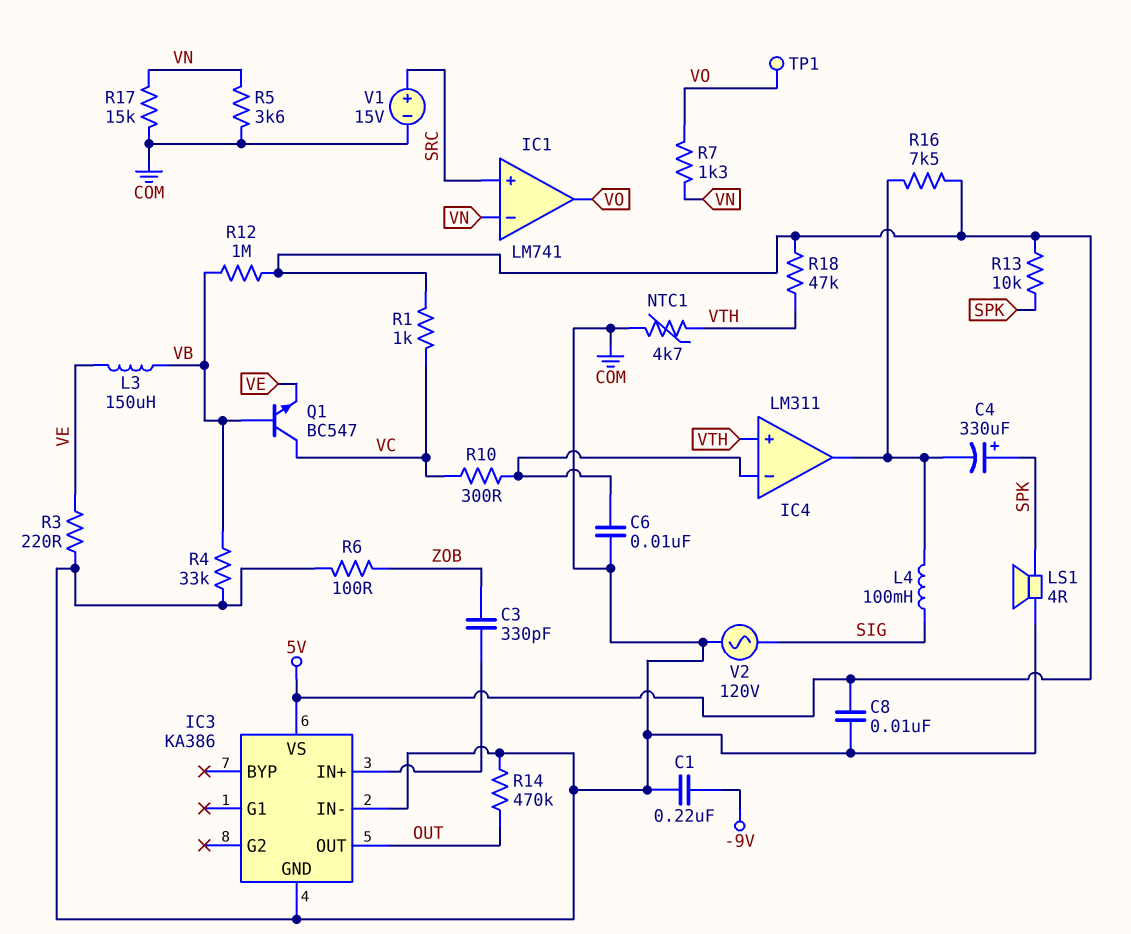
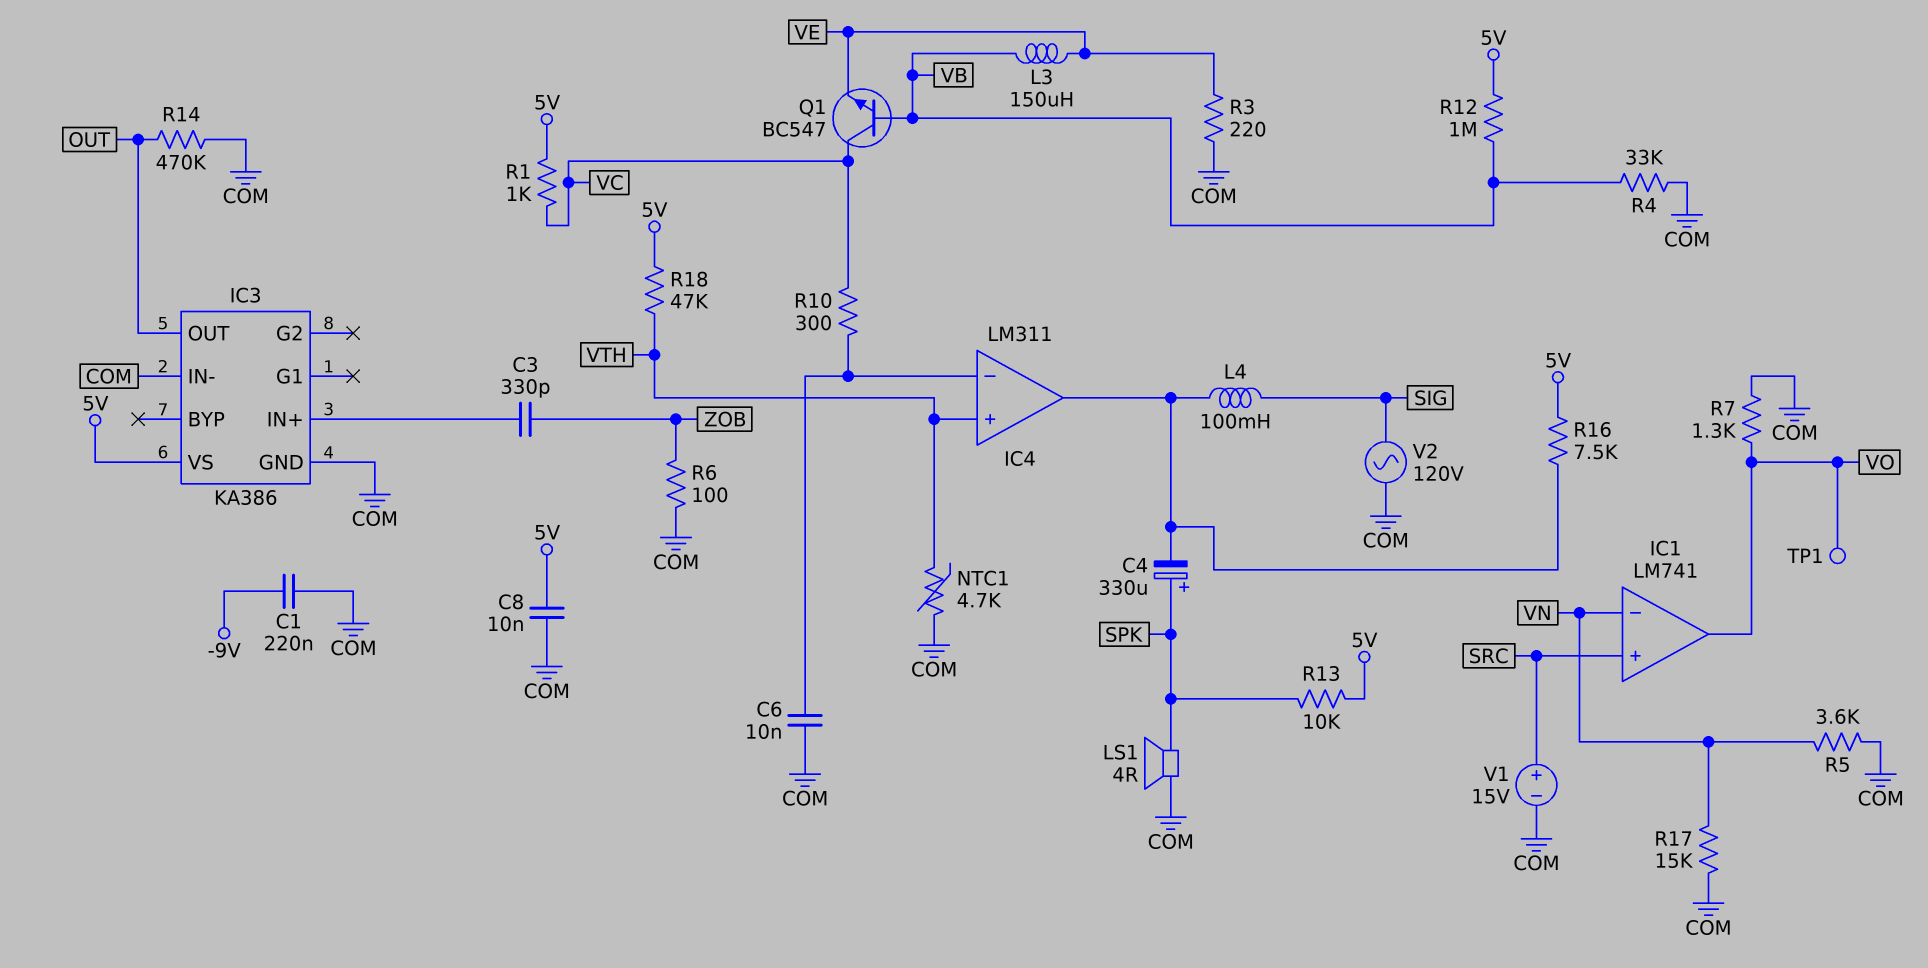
R7: 1.3k (VN, VO) -> 1.3k (COM, VO)

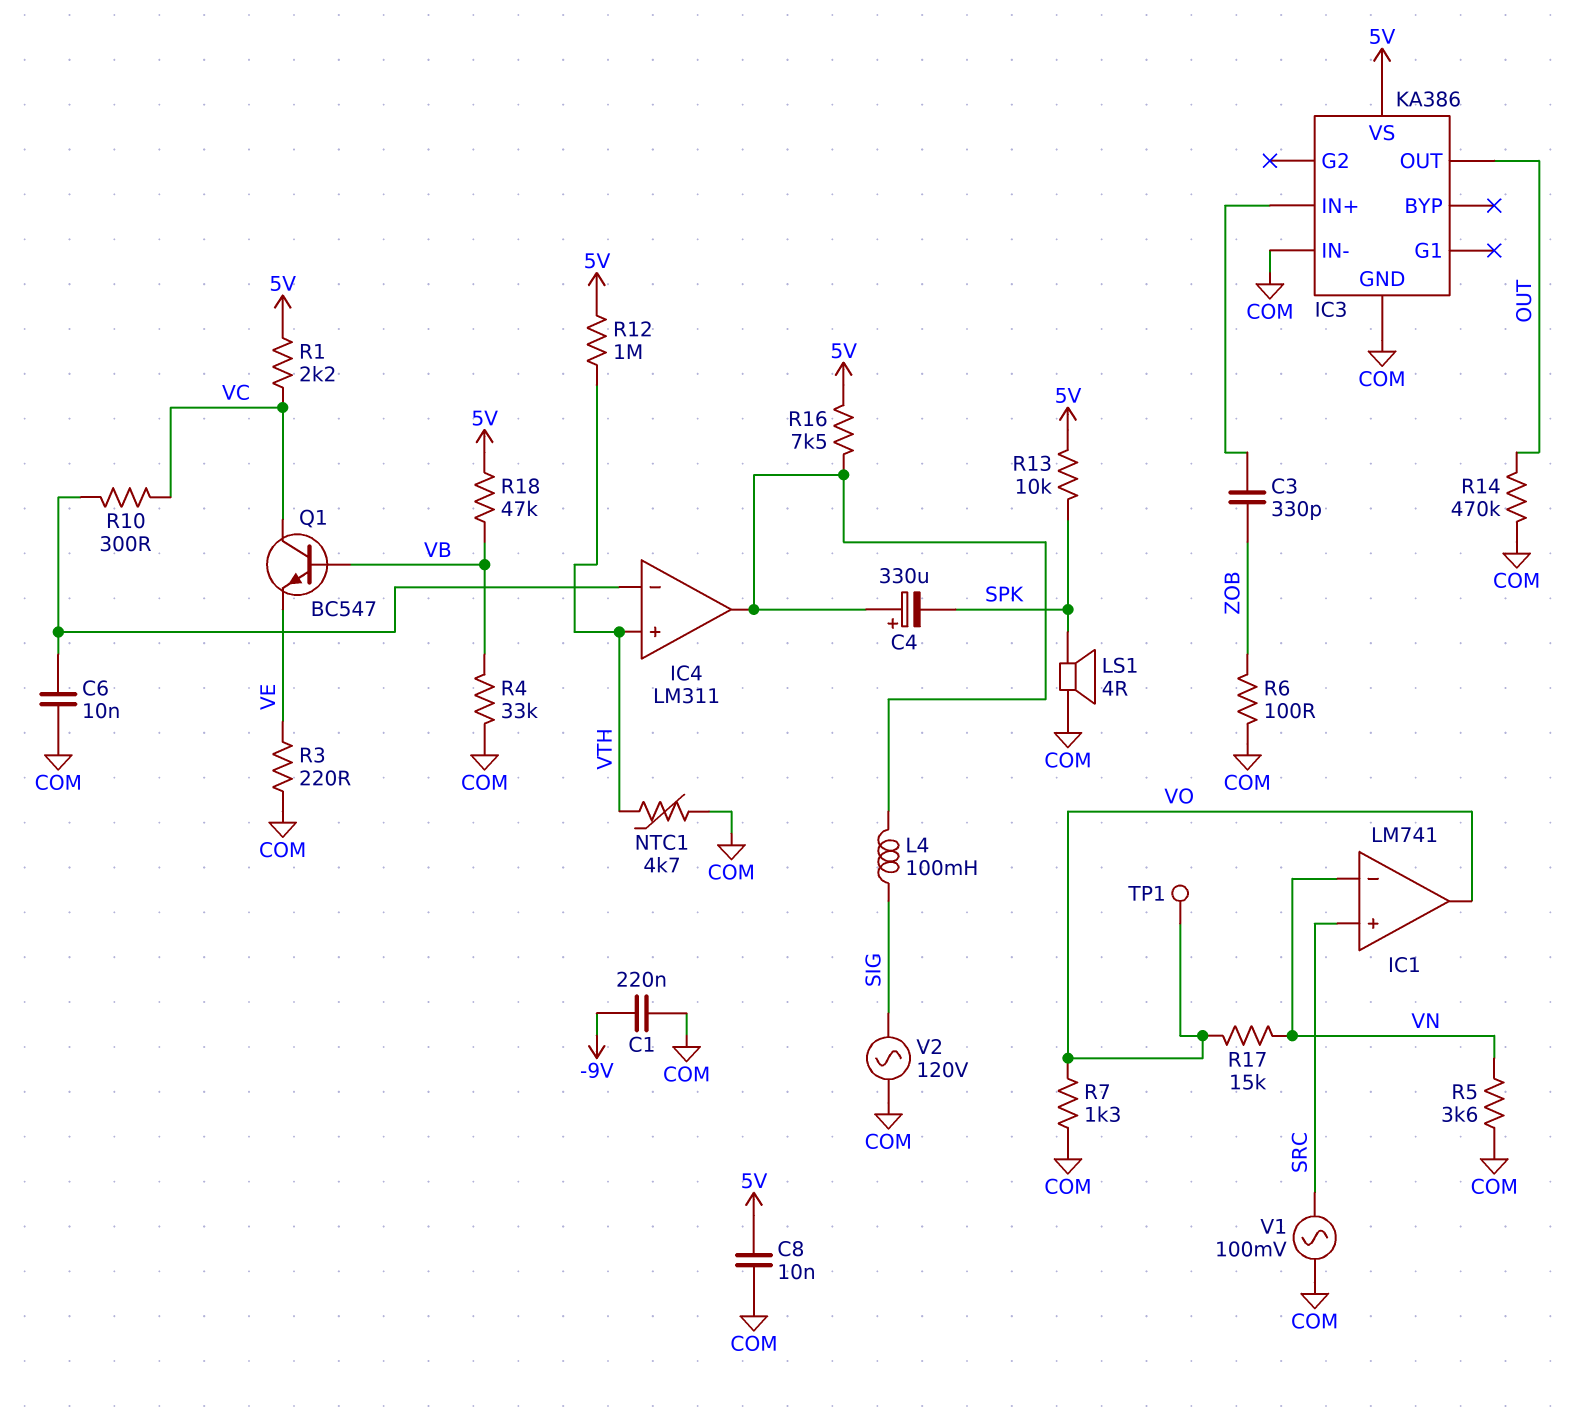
C4: 330uF (plus SPK, minus IC4/out) -> 330uF (plus IC4/out, minus SPK)
L3: 150uH (VB, VE) -> none
R1: 1k (5V, VC) -> 2.2k (5V, VC)
R12: 1M (5V, VB) -> 1M (5V, VTH)
R17: 15k (COM, VN) -> 15k (VN, VO)
R18: 47k (5V, VTH) -> 47k (5V, VB)
V1: 15V (plus SRC, minus COM) -> AC 100mV (COM, SRC)

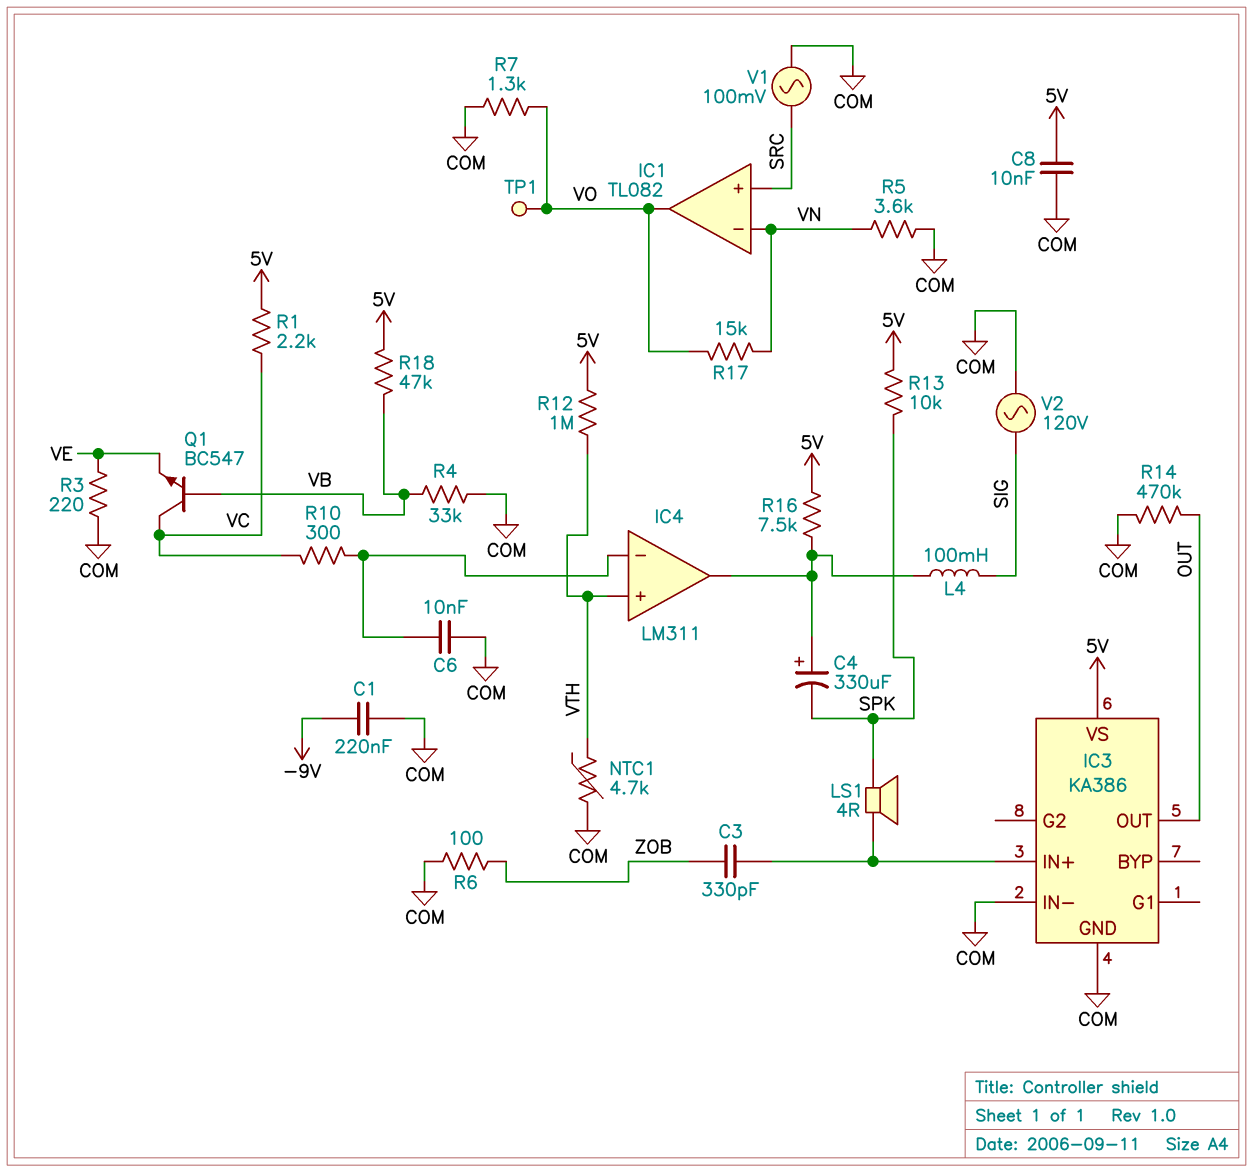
IC1: LM741 -> TL082
LS1: speaker 4R (COM, SPK) -> speaker 4R (IC3/IN+, SPK)

